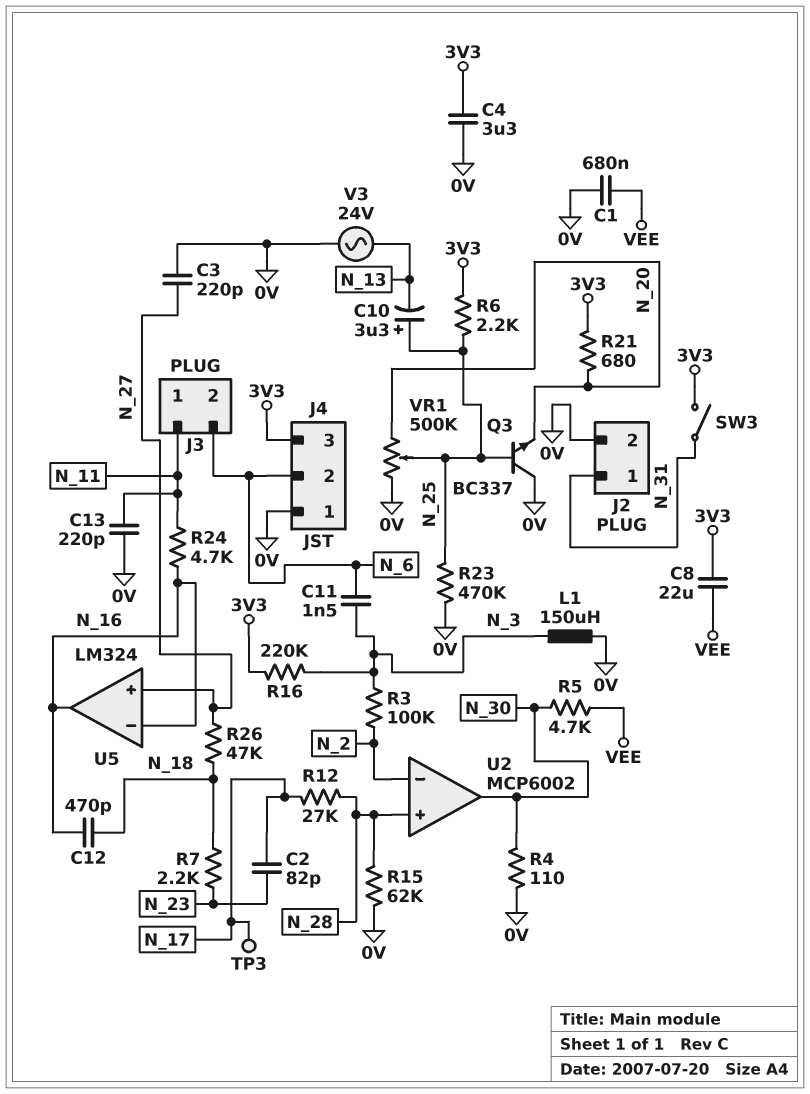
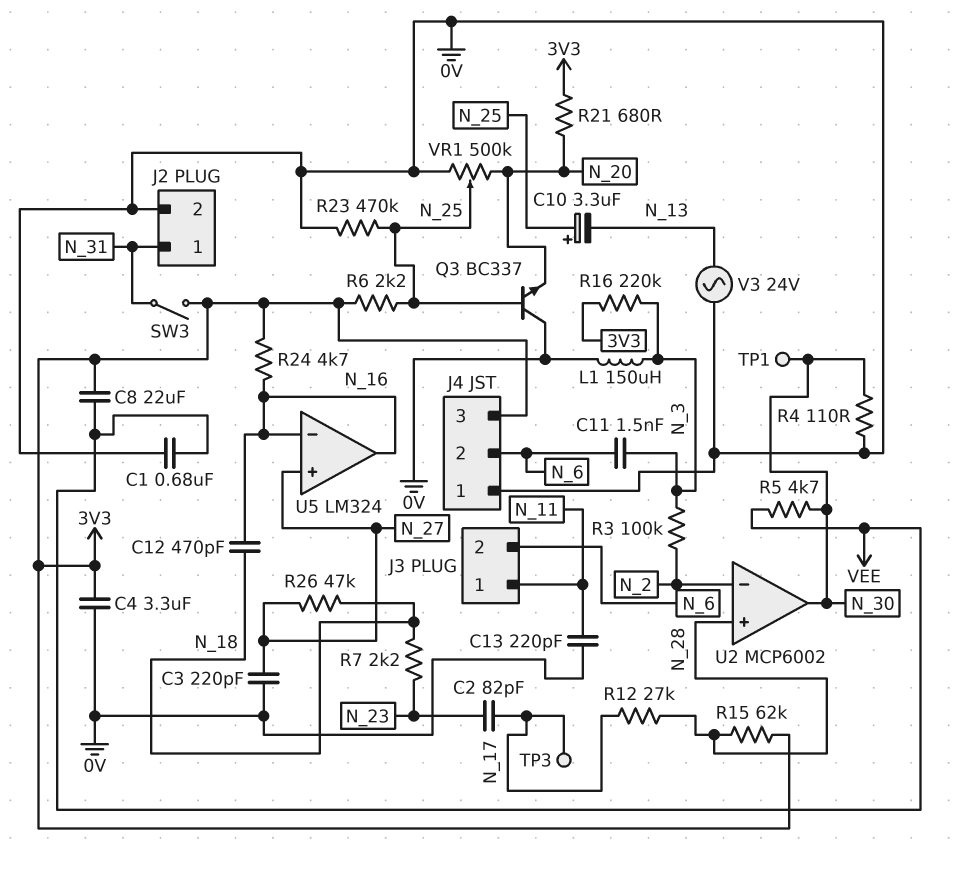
R15: 62k (0V, N_28) -> 62k (3V3, N_28)
R24: 4.7k (N_11, N_16) -> 4.7k (3V3, N_16)
TP1: none -> test point (N_30)

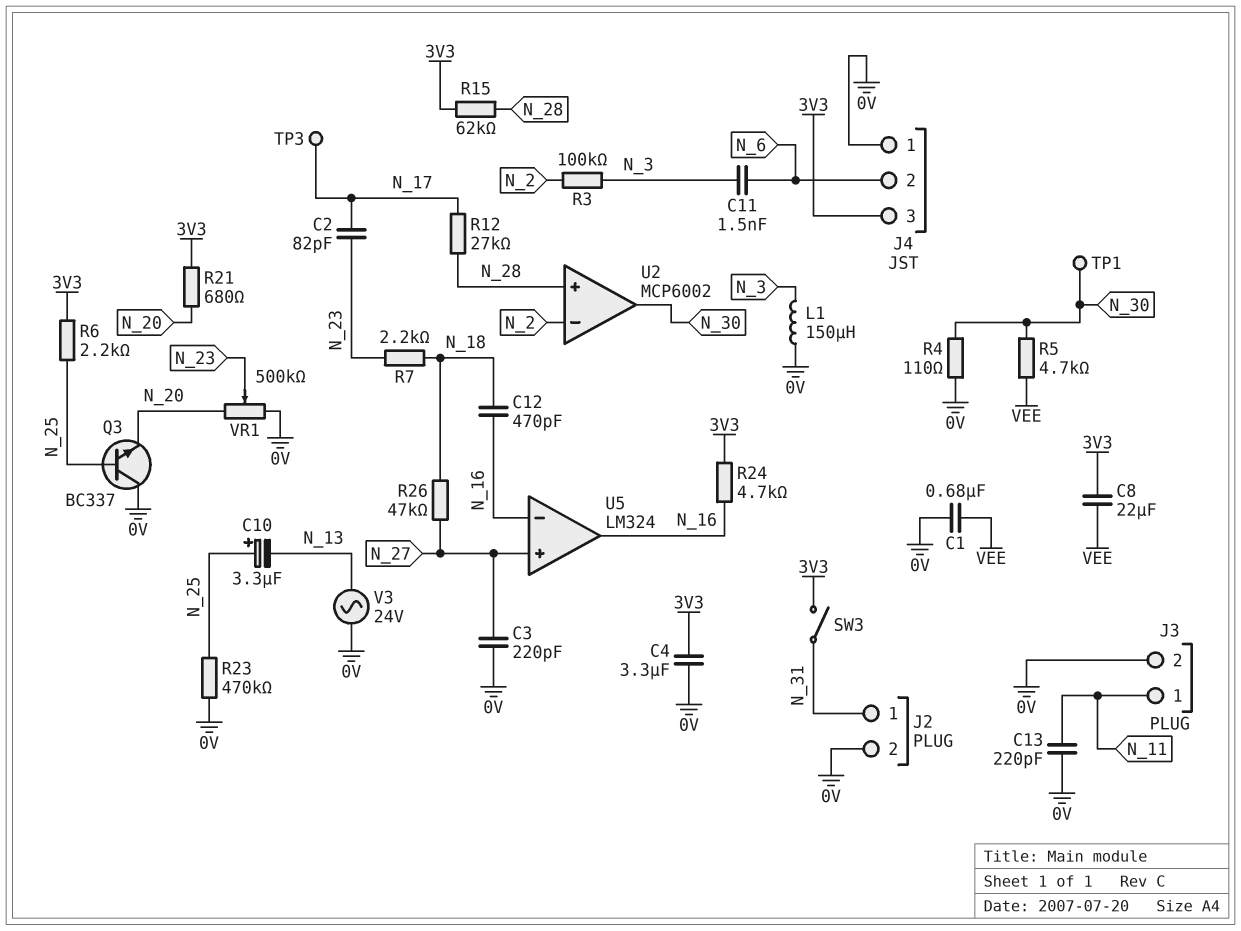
J3 pin 2: N_6 -> 0V
R16: 220k (3V3, N_3) -> none
VR1: 500k (0V, N_20, wiper N_25) -> 500k (0V, N_20, wiper N_23)

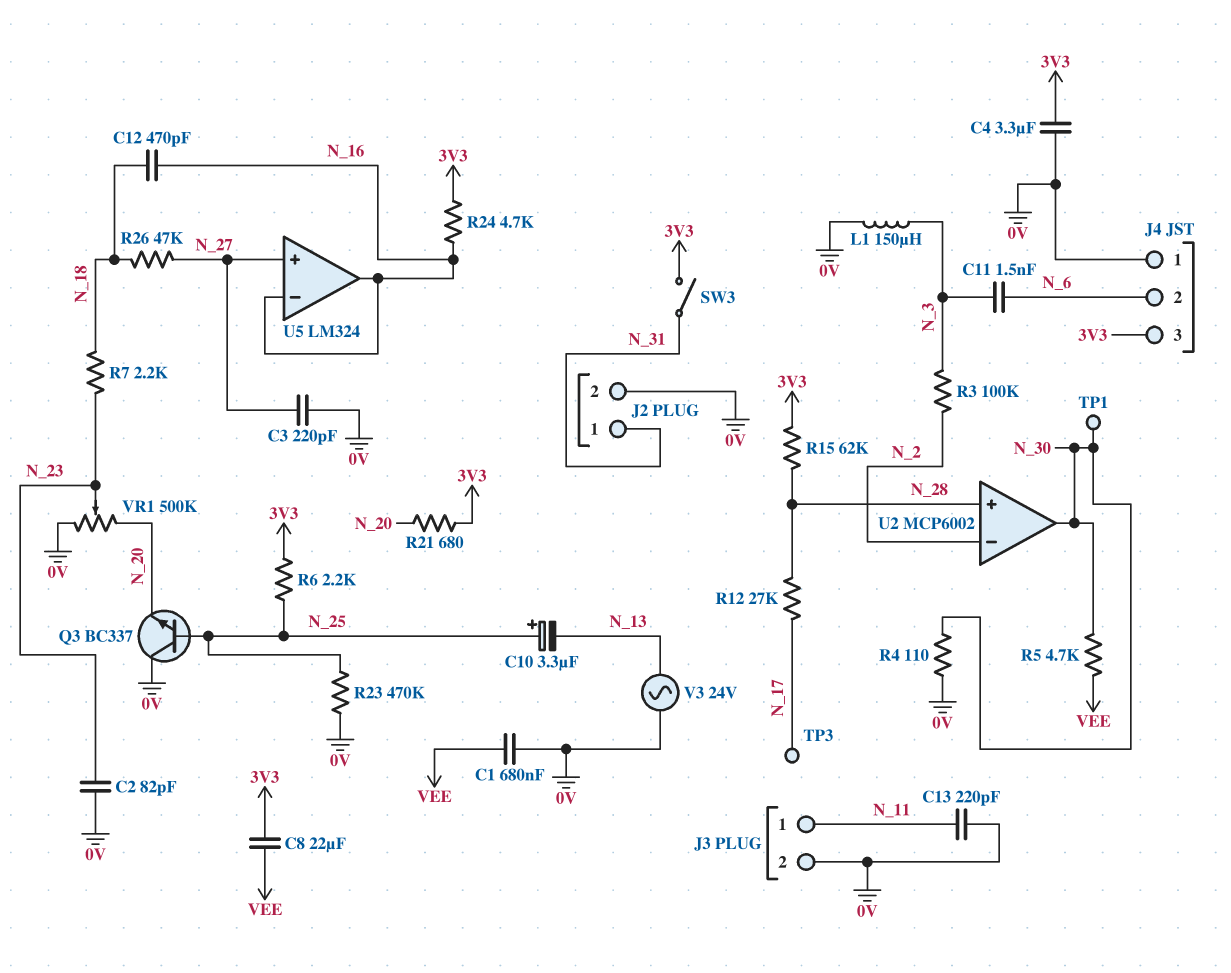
C2: 82pF (N_17, N_23) -> 82pF (0V, N_23)

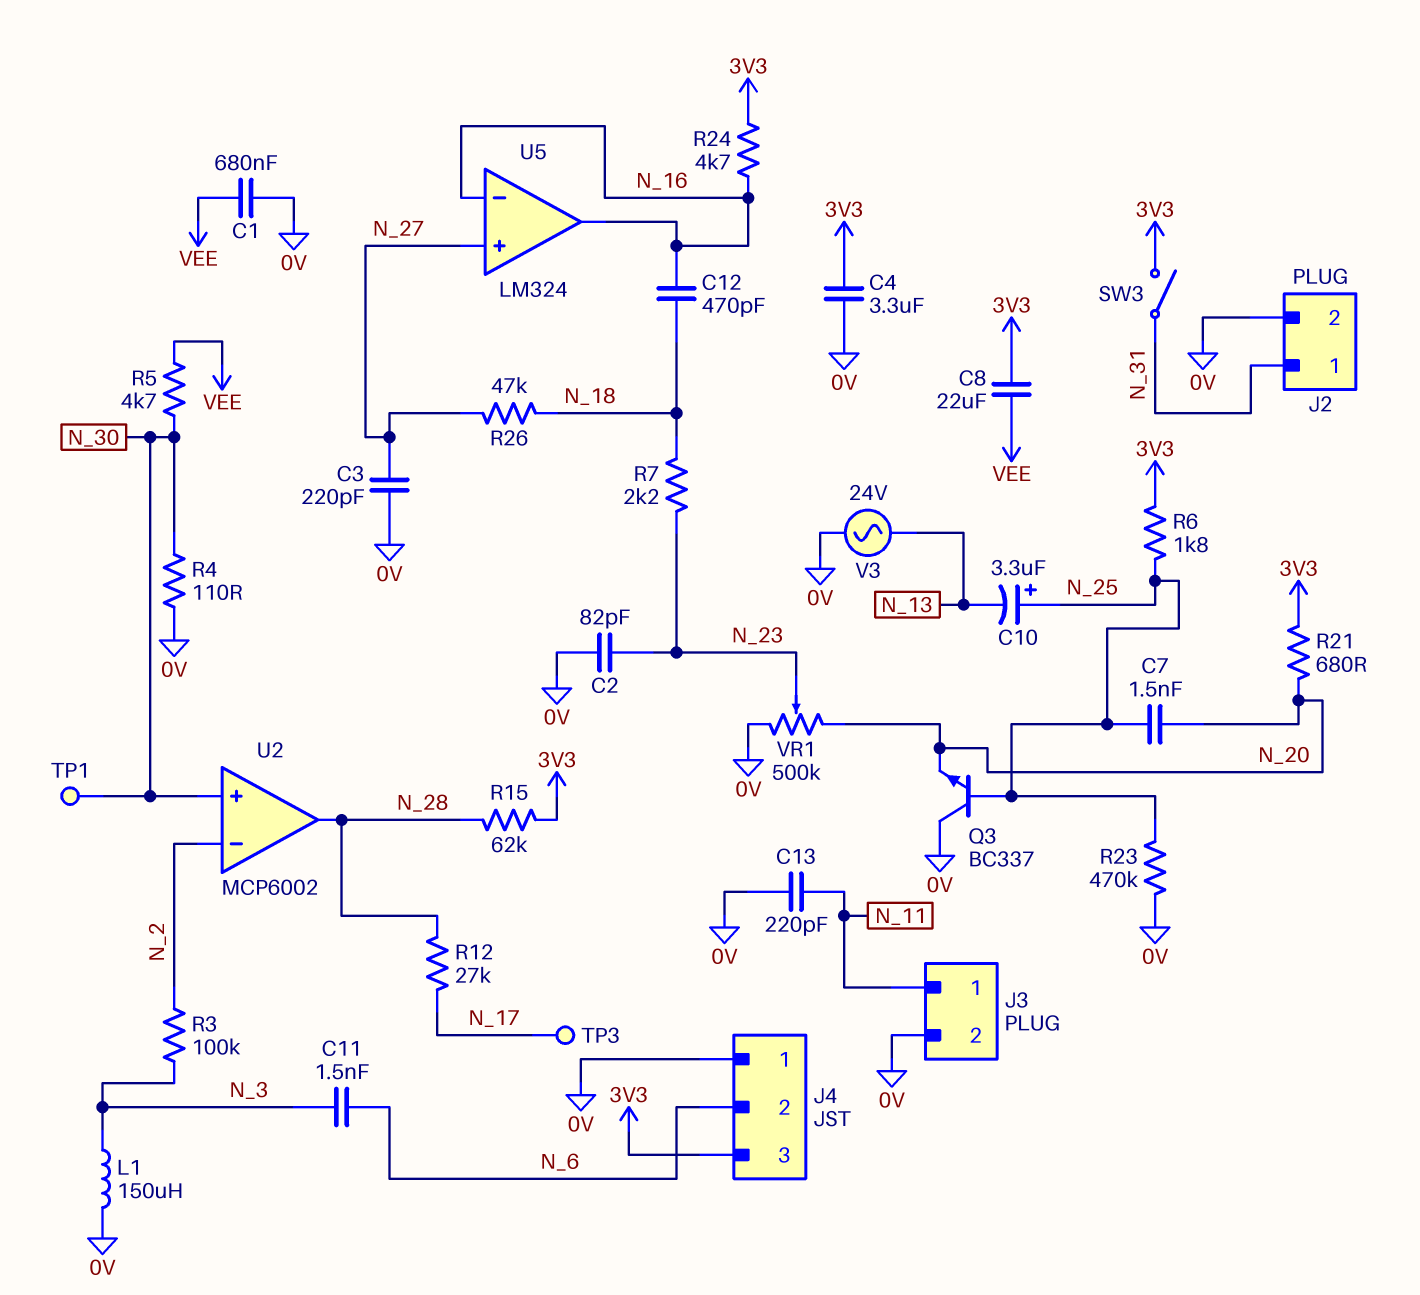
C7: none -> 1.5nF (N_20, N_25)
R6: 2.2k (3V3, N_25) -> 1.8k (3V3, N_25)
U2 pin in+: N_28 -> N_30
U2 pin out: N_30 -> N_28

